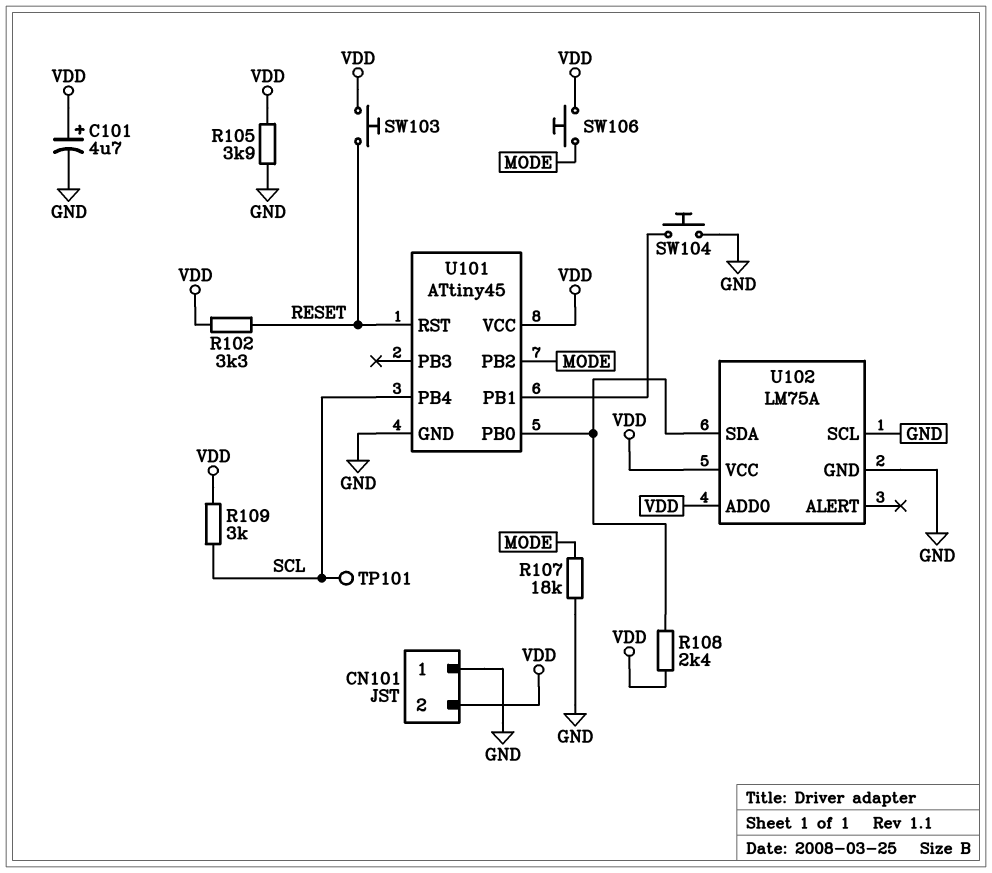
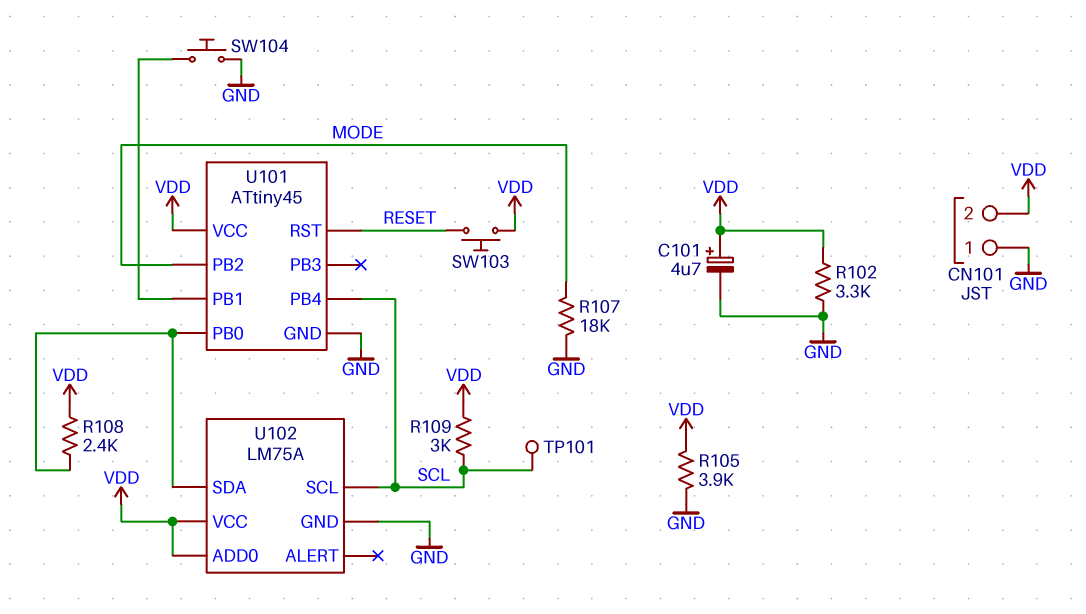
R102: 3.3k (RESET, VDD) -> 3.3k (GND, VDD)
SW106: button (MODE, VDD) -> none
U102 pin SCL: GND -> SCL

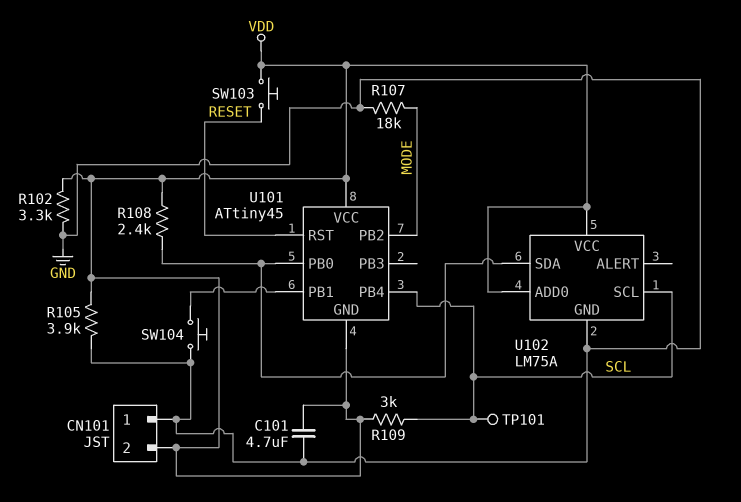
C101: 4.7uF (plus VDD, minus GND) -> 4.7uF (GND, VDD)
U101 pin GND: GND -> VDD

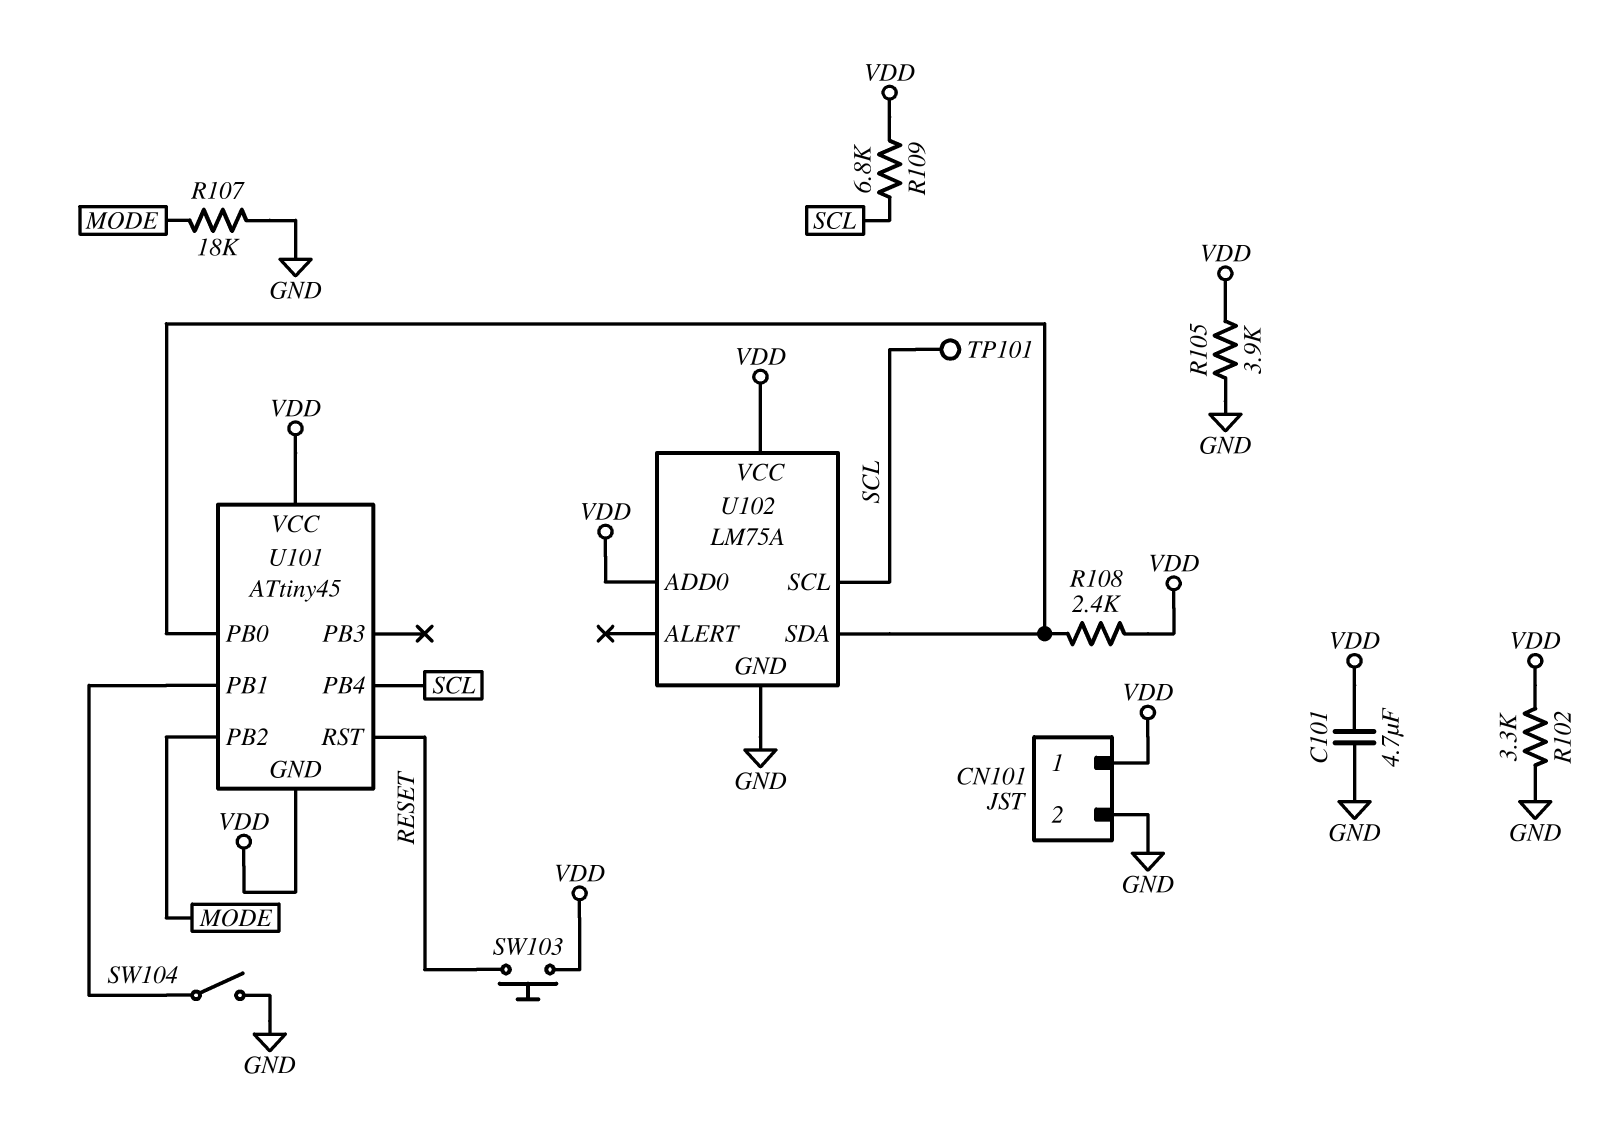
CN101 pin 1: GND -> VDD
CN101 pin 2: VDD -> GND
R109: 3k (SCL, VDD) -> 6.8k (SCL, VDD)
SW104: button (GND, U101/PB1) -> switch (GND, U101/PB1)

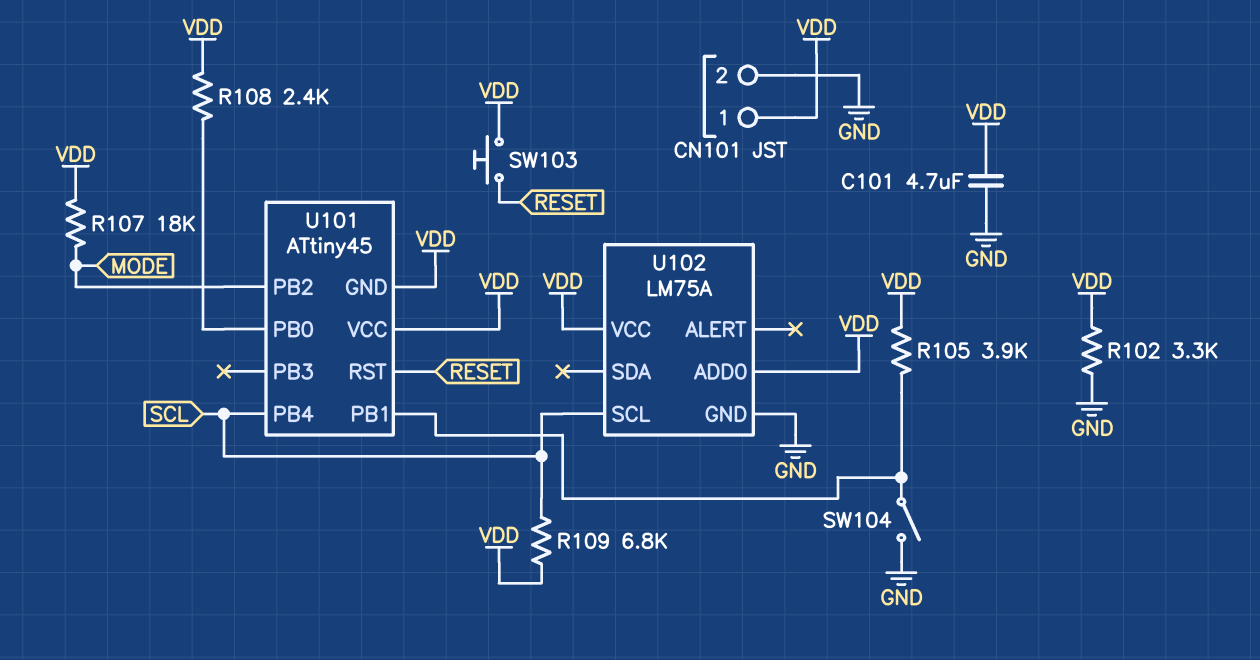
R105: 3.9k (GND, VDD) -> 3.9k (U101/PB1, VDD)
R107: 18k (GND, MODE) -> 18k (MODE, VDD)
TP101: test point (SCL) -> none
U102 pin SDA: U101/PB0 -> none

